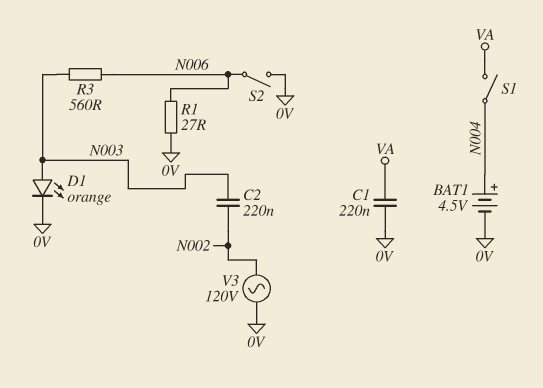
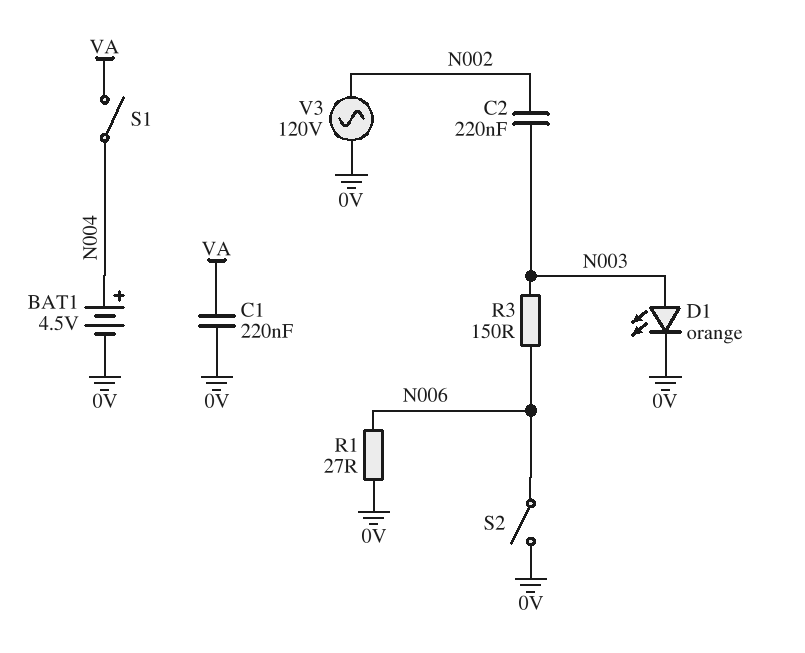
R3: 560 (N003, N006) -> 150 (N003, N006)

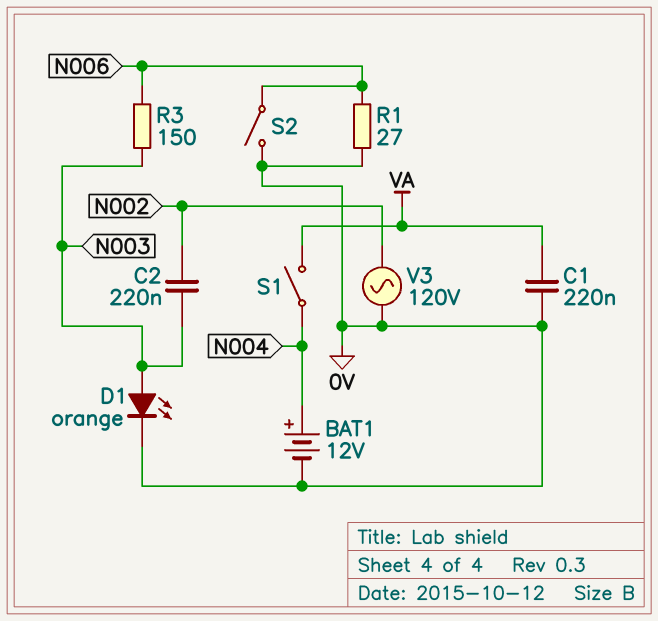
BAT1: 4.5V (plus N004, minus 0V) -> 12V (plus N004, minus 0V)

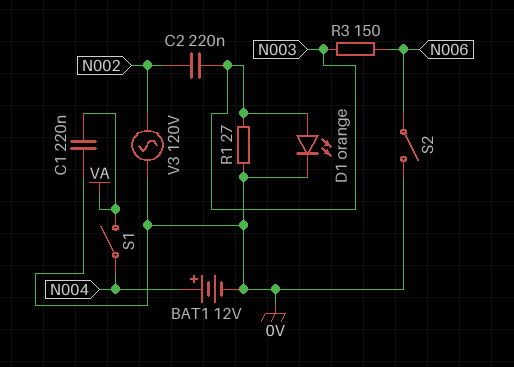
R1: 27 (0V, N006) -> 27 (0V, N003)

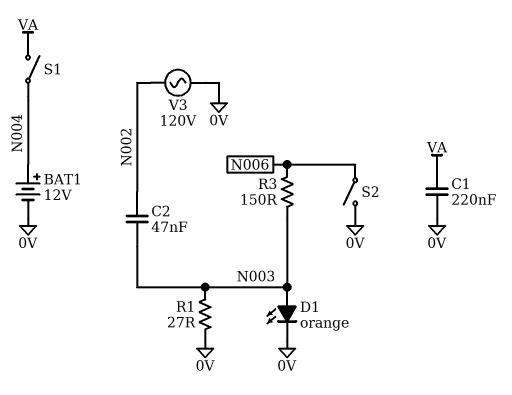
C2: 220nF (N002, N003) -> 47nF (N002, N003)

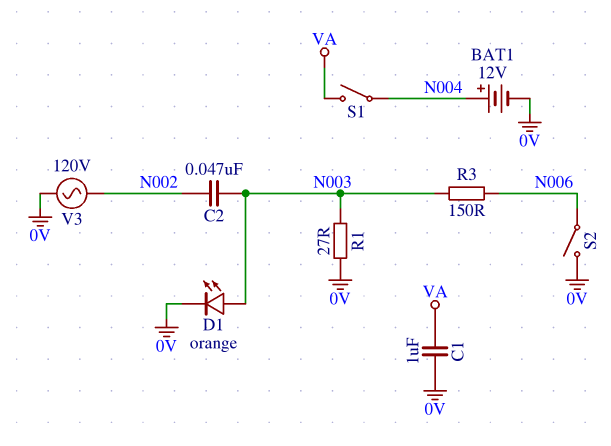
C1: 220nF (0V, VA) -> 1uF (0V, VA)

